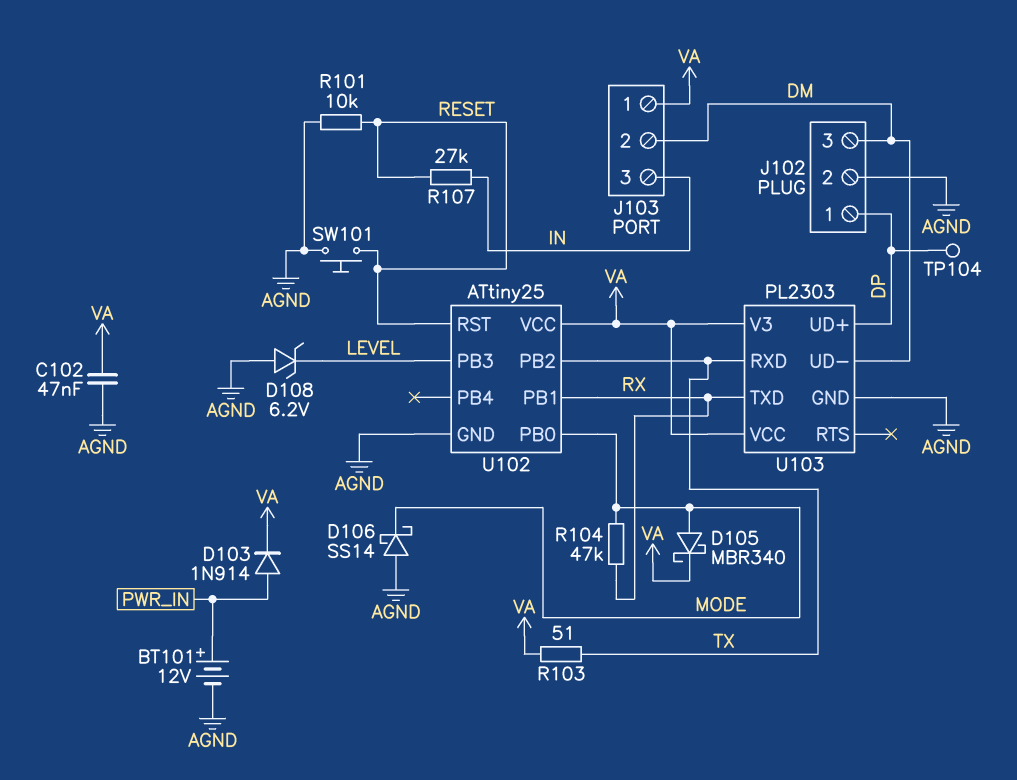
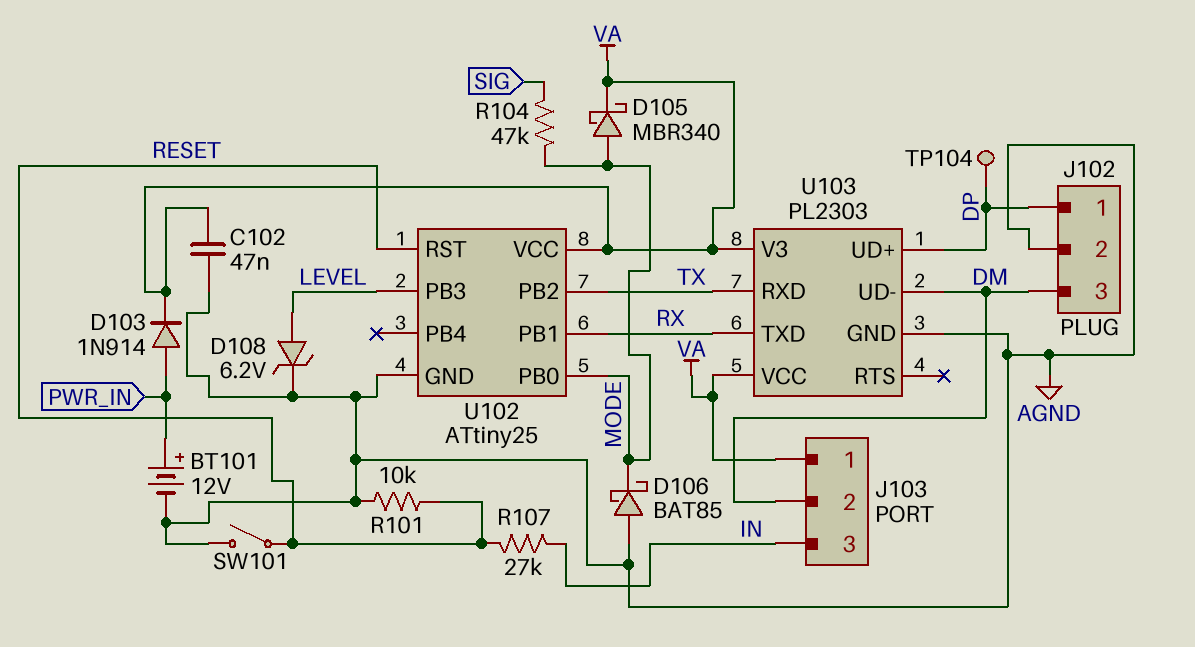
D106: schottky SS14 (A AGND, K MODE) -> schottky BAT85 (A AGND, K MODE)
D108: zener 6.2V (A AGND, K LEVEL) -> zener 6.2V (A LEVEL, K AGND)
R103: 51 (TX, VA) -> none
R104: 47k (MODE, RX) -> 47k (MODE, SIG)
SW101: button (AGND, RESET) -> switch (AGND, RESET)

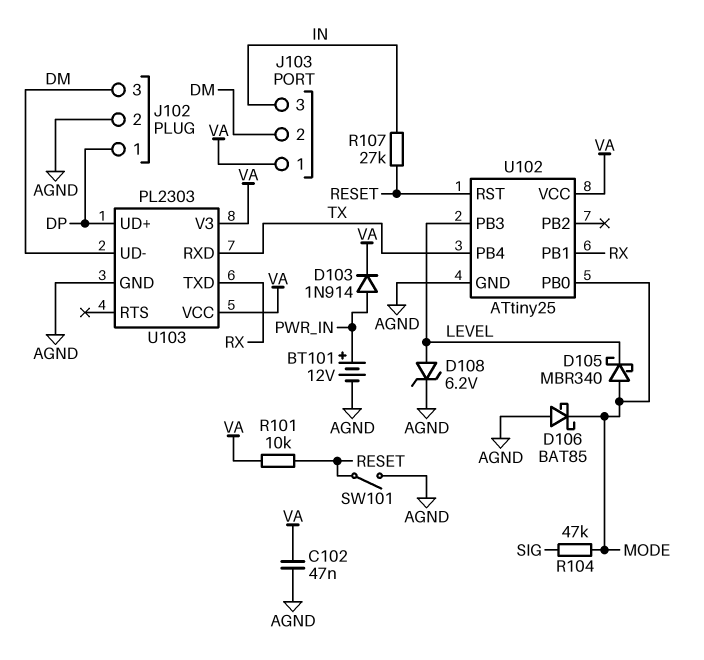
D105: schottky MBR340 (A MODE, K VA) -> schottky MBR340 (A MODE, K LEVEL)
R101: 10k (AGND, RESET) -> 10k (RESET, VA)
TP104: test point (DP) -> none
U102 pin PB2: TX -> none
U102 pin PB4: none -> TX

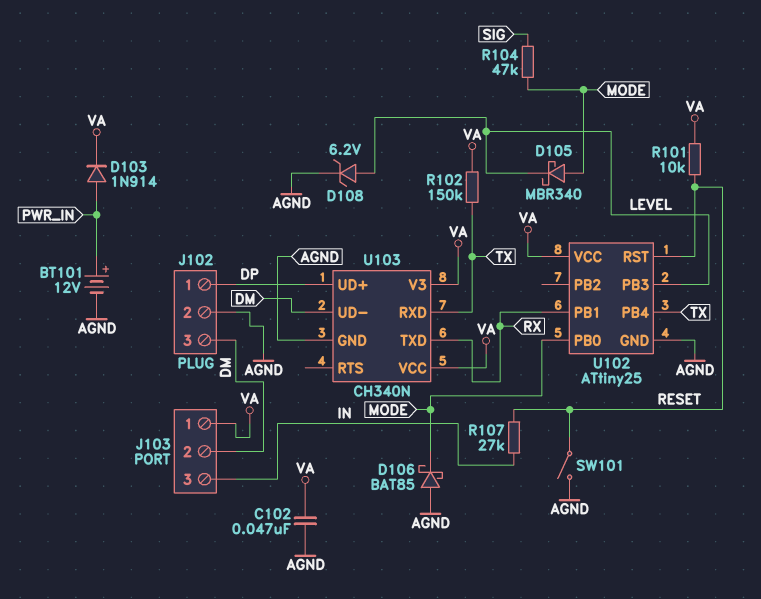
R102: none -> 150k (TX, VA)
U103: PL2303 -> CH340N

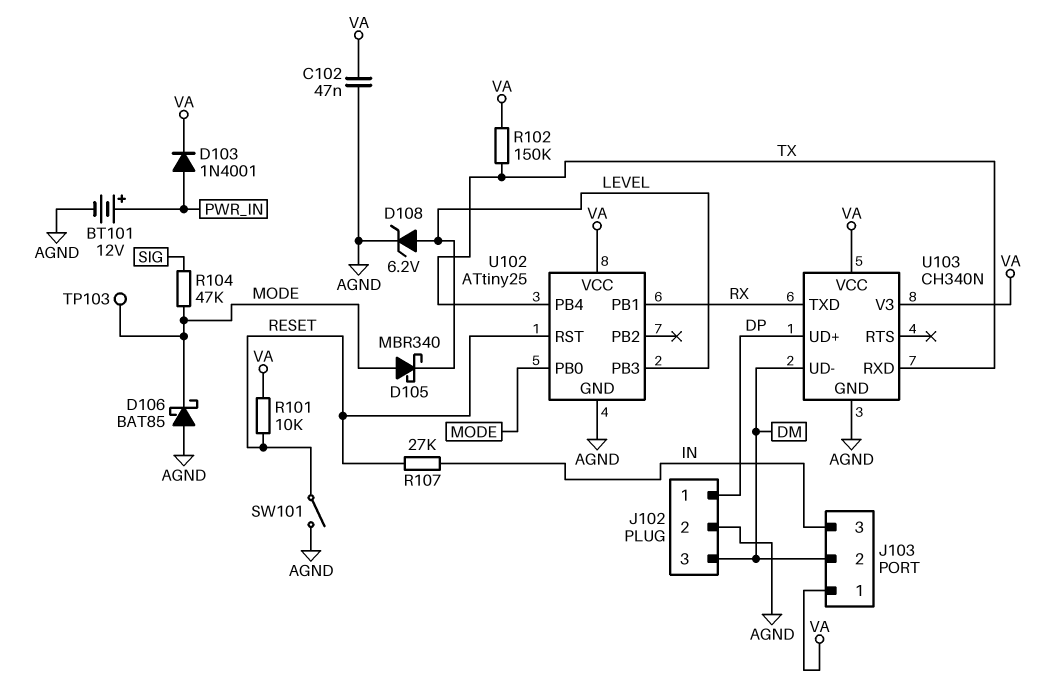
D103: diode 1N914 (A PWR_IN, K VA) -> diode 1N4001 (A PWR_IN, K VA)
TP103: none -> test point (MODE)

